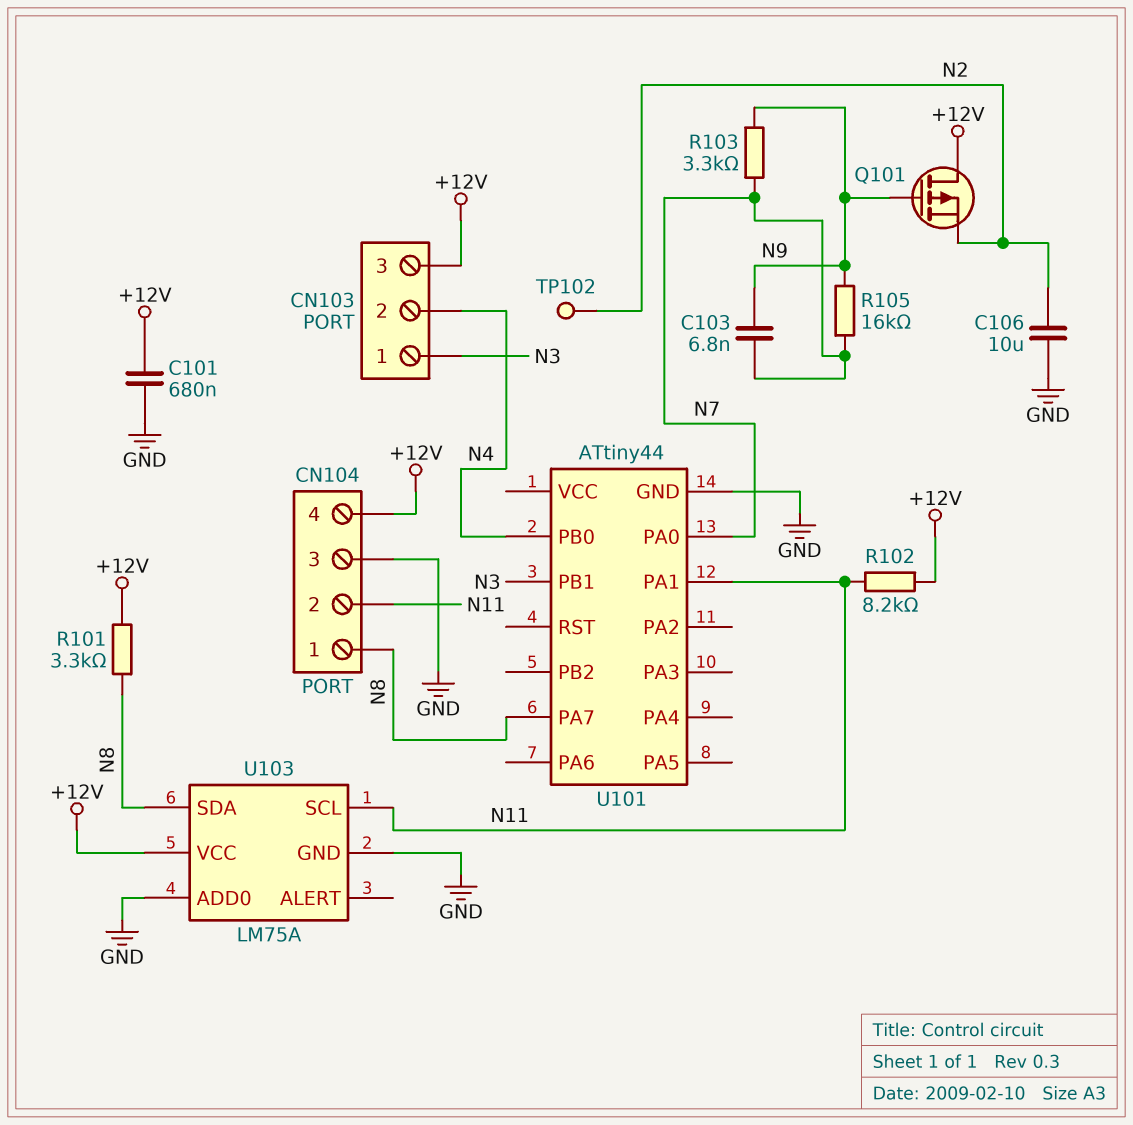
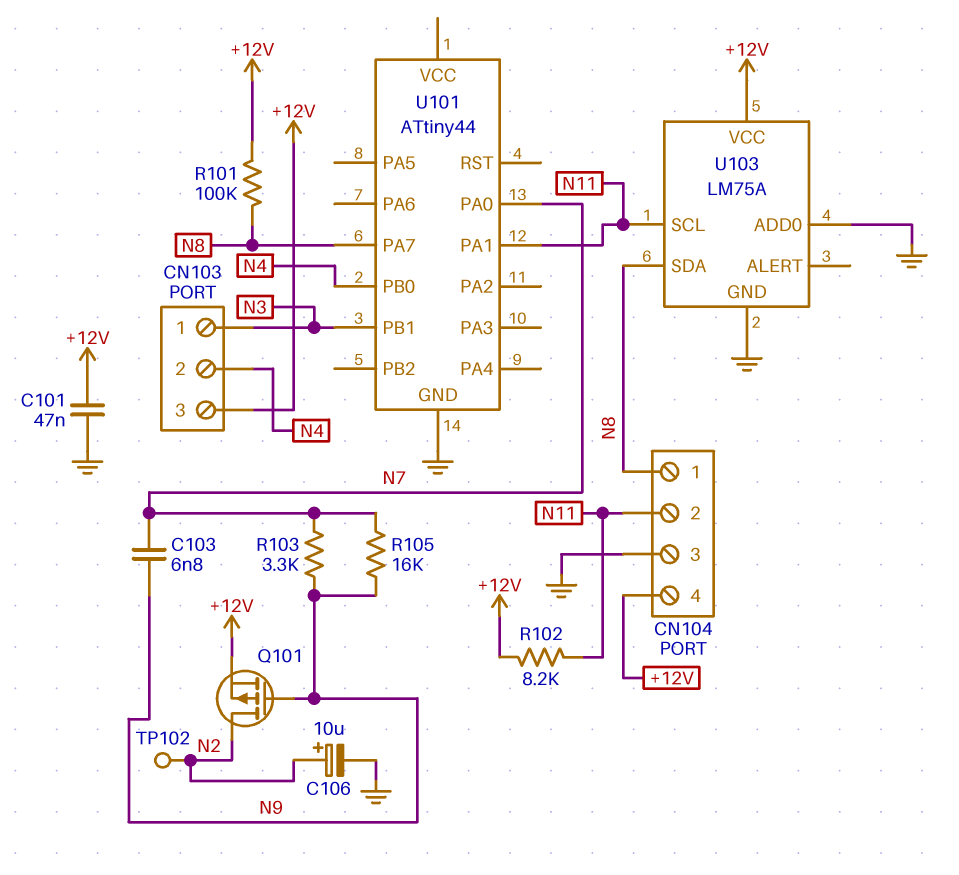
C101: 680nF (+12V, GND) -> 47nF (+12V, GND)
C106: 10uF (GND, N2) -> 10uF (plus N2, minus GND)
Q101: PMOS (G N9, D +12V, S N2) -> PMOS (G N9, D N2, S +12V)
R101: 3.3k (+12V, N8) -> 100k (+12V, N8)

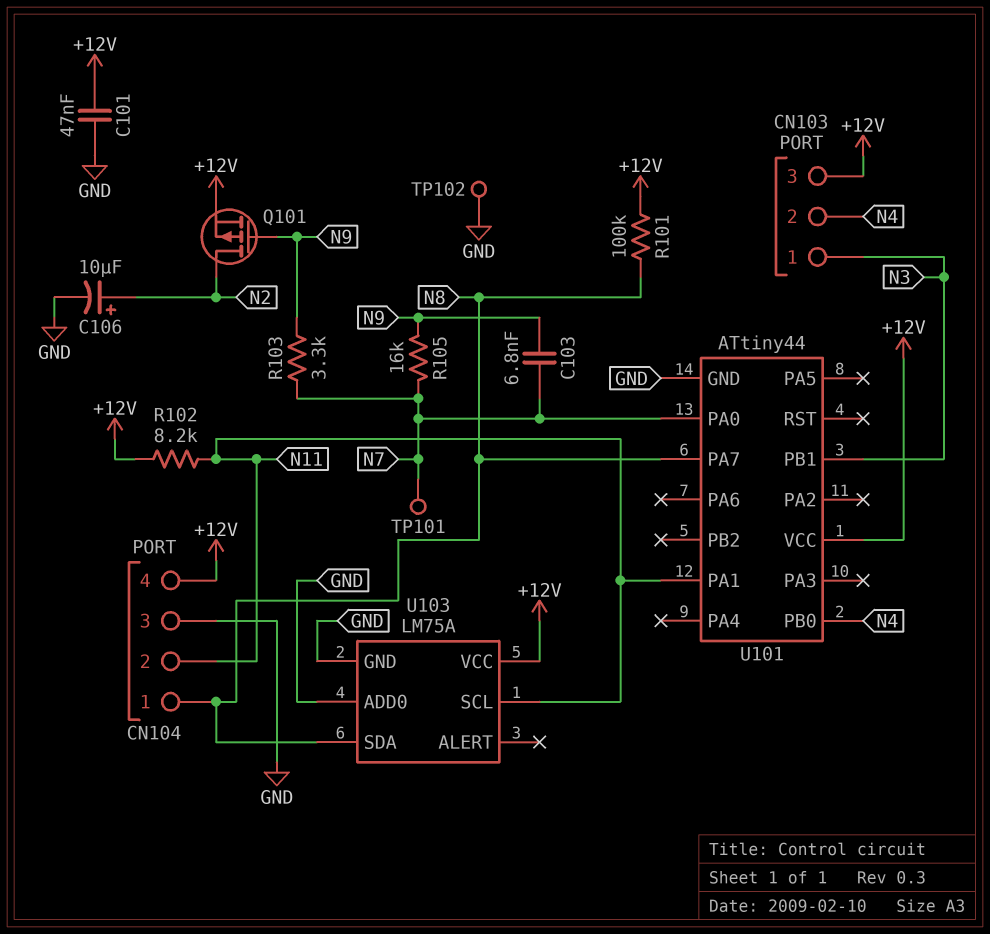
TP101: none -> test point (N7)
TP102: test point (N2) -> test point (GND)
U101 pin VCC: none -> +12V

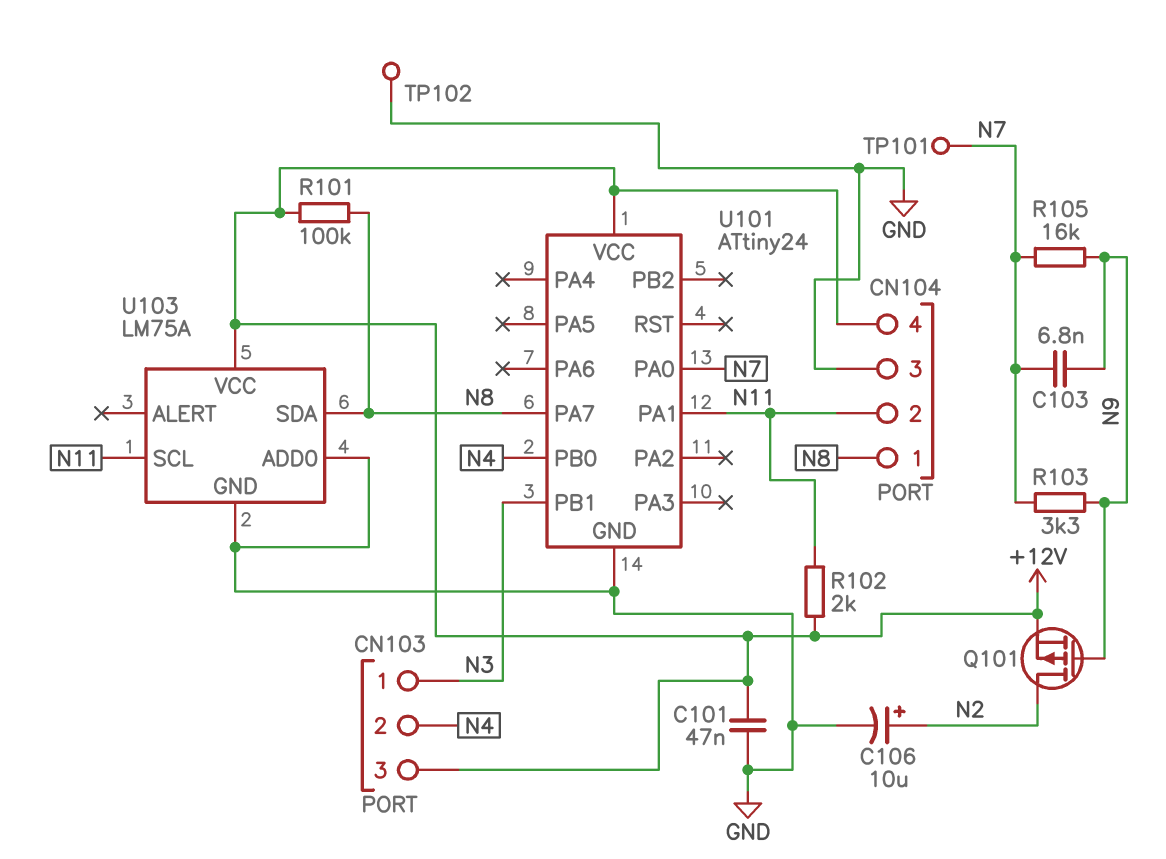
R102: 8.2k (+12V, N11) -> 2k (+12V, N11)
U101: ATtiny44 -> ATtiny24

